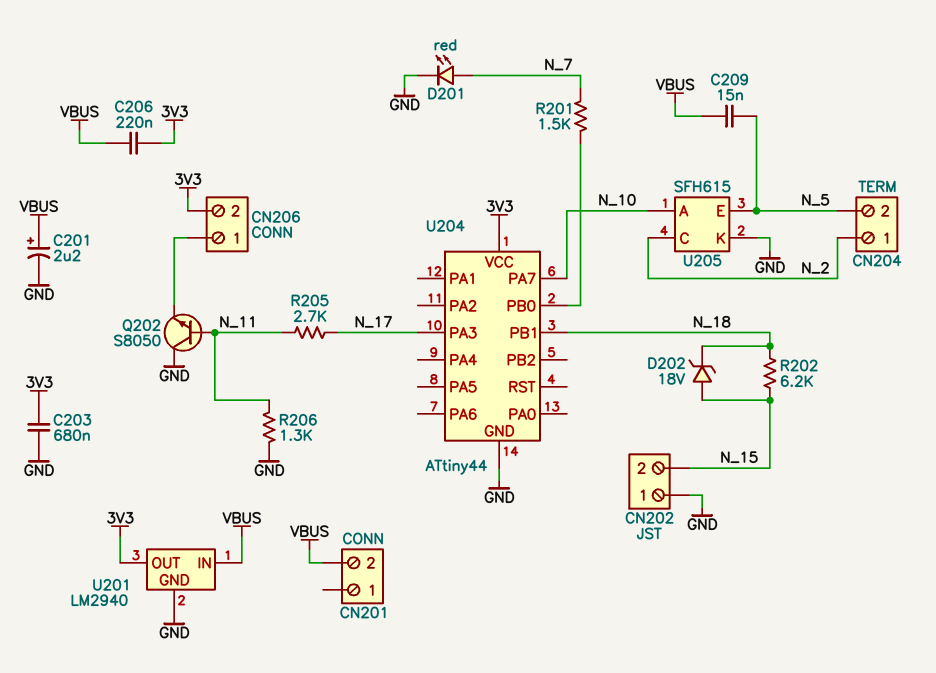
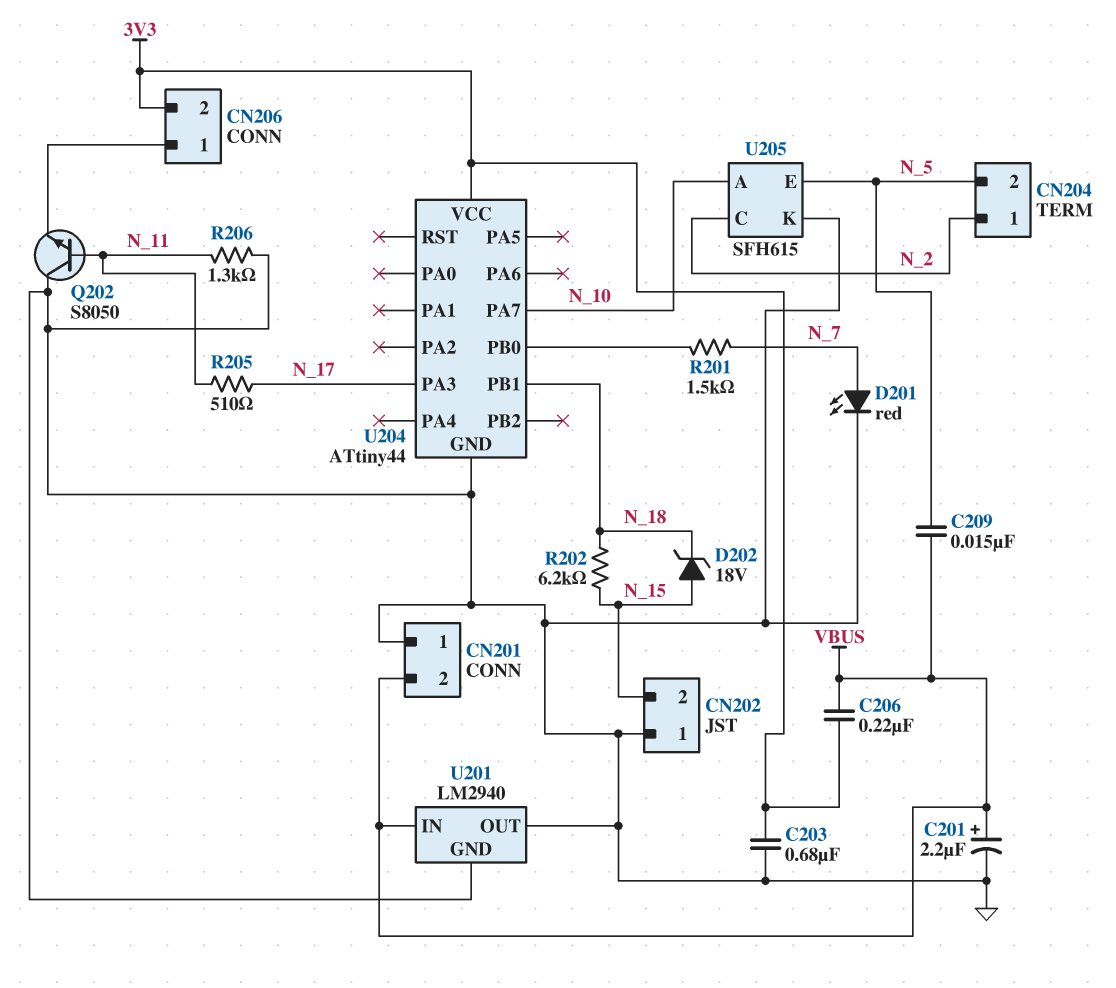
CN201 pin 1: none -> GND
R205: 2.7k (N_11, N_17) -> 510 (N_11, N_17)
U201 pin OUT: 3V3 -> GND

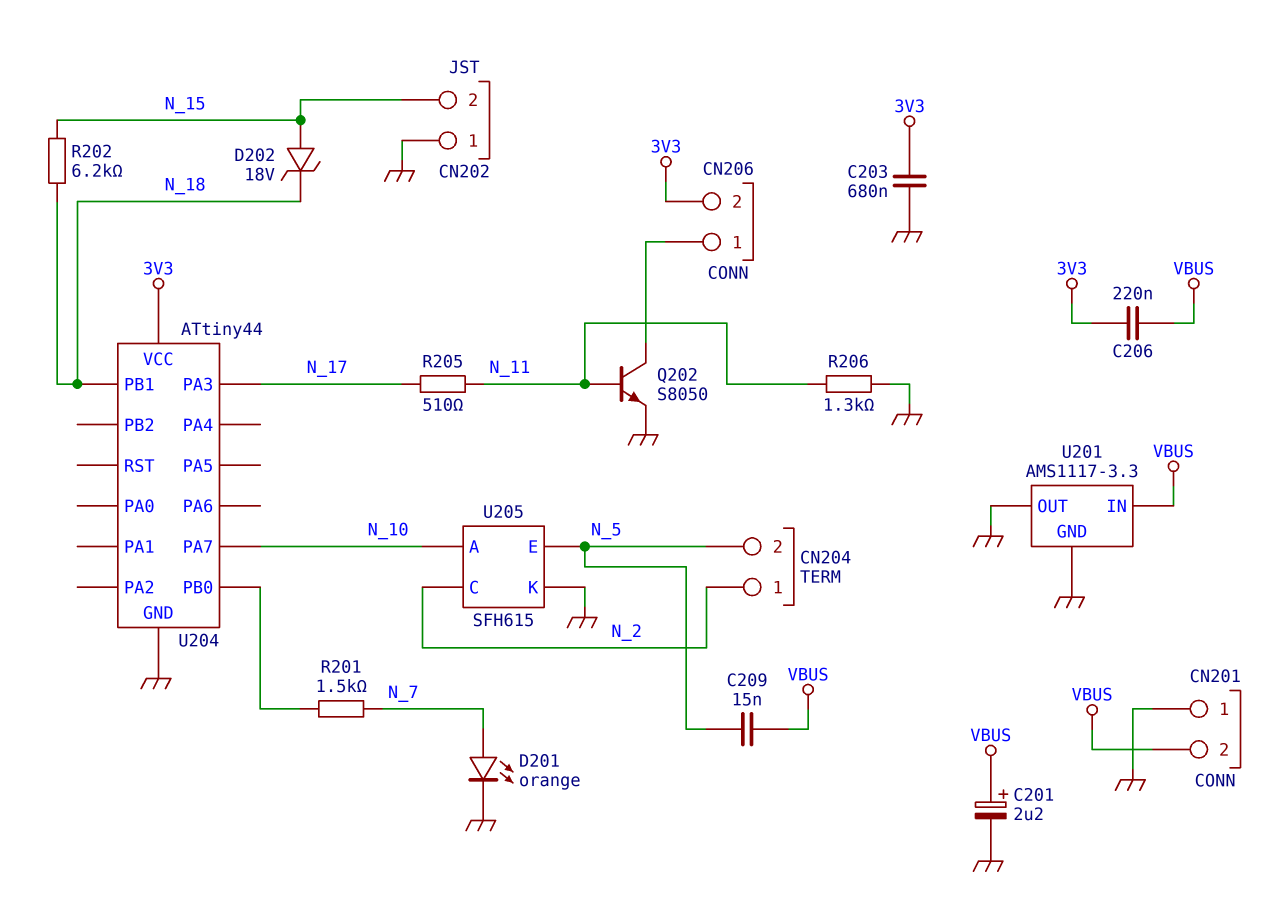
D201: LED red (A N_7, K GND) -> LED orange (A N_7, K GND)
Q202: NPN S8050 (B N_11, C GND, E CN206/1) -> NPN S8050 (B N_11, C CN206/1, E GND)
U201: LM2940 -> AMS1117-3.3

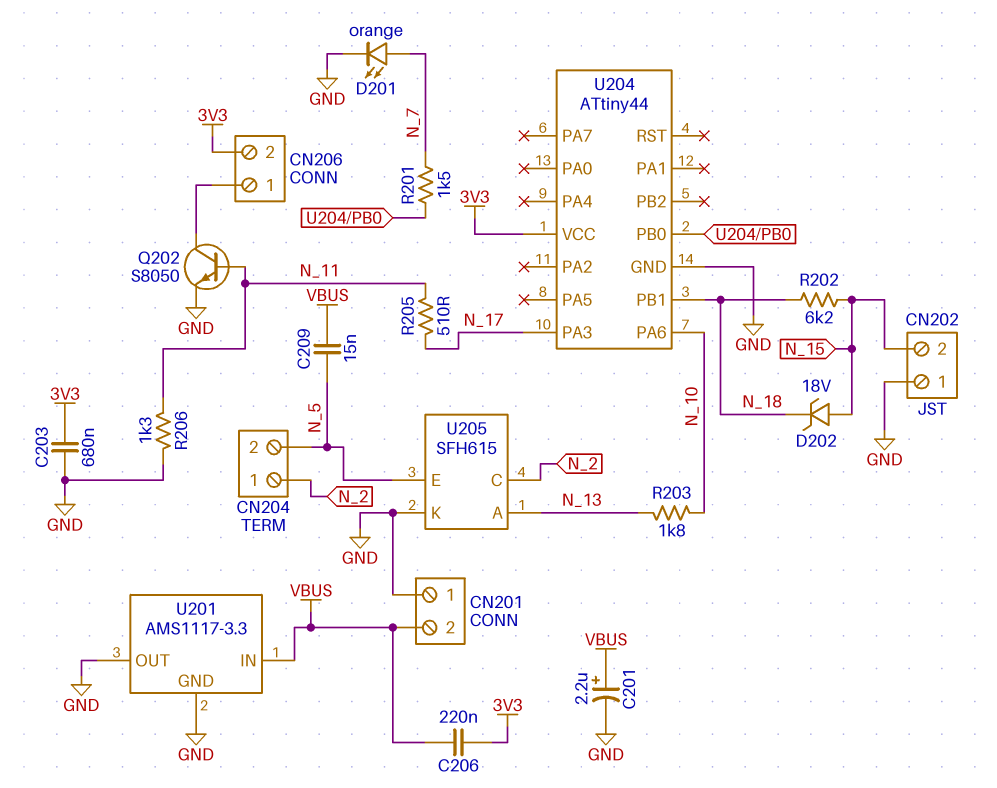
R203: none -> 1.8k (N_10, N_13)
U204 pin PA6: none -> N_10
U204 pin PA7: N_10 -> none
U205 pin A: N_10 -> N_13

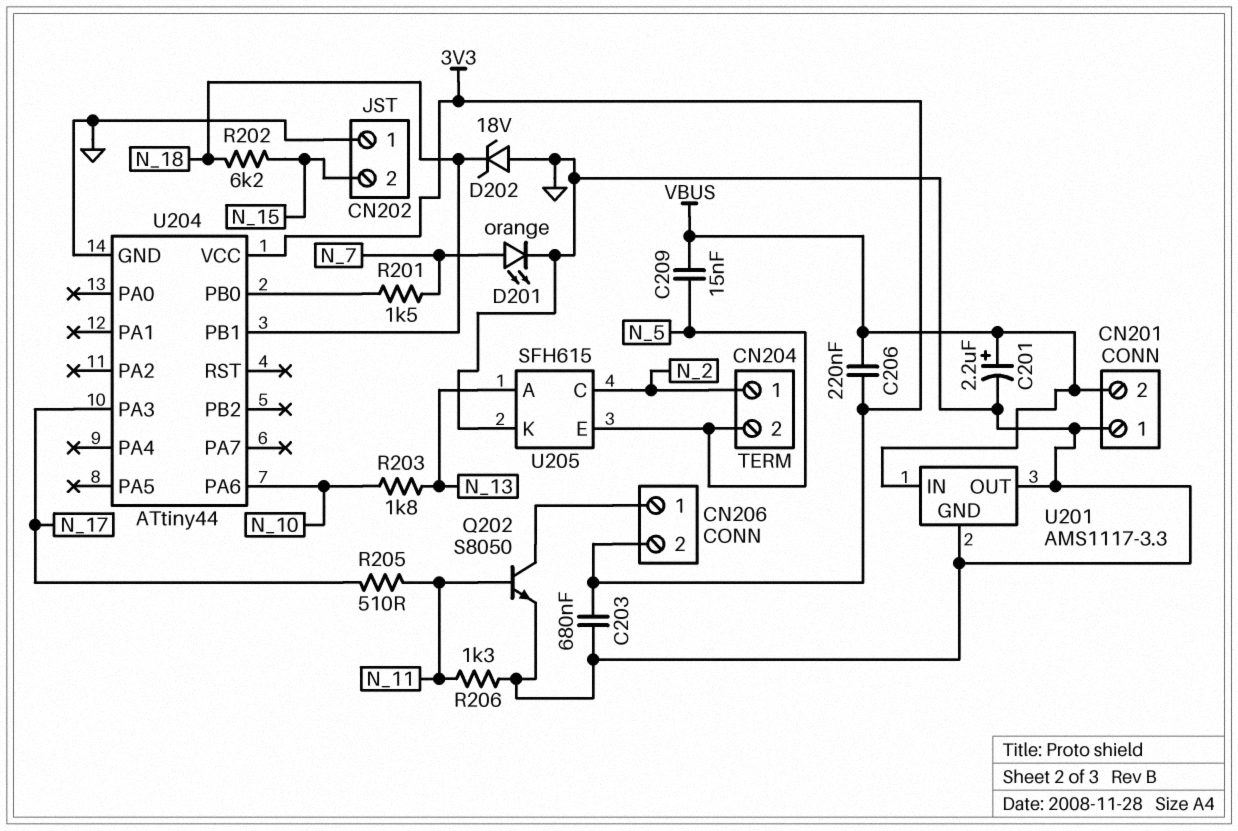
D202: zener 18V (A N_15, K N_18) -> zener 18V (A GND, K N_18)

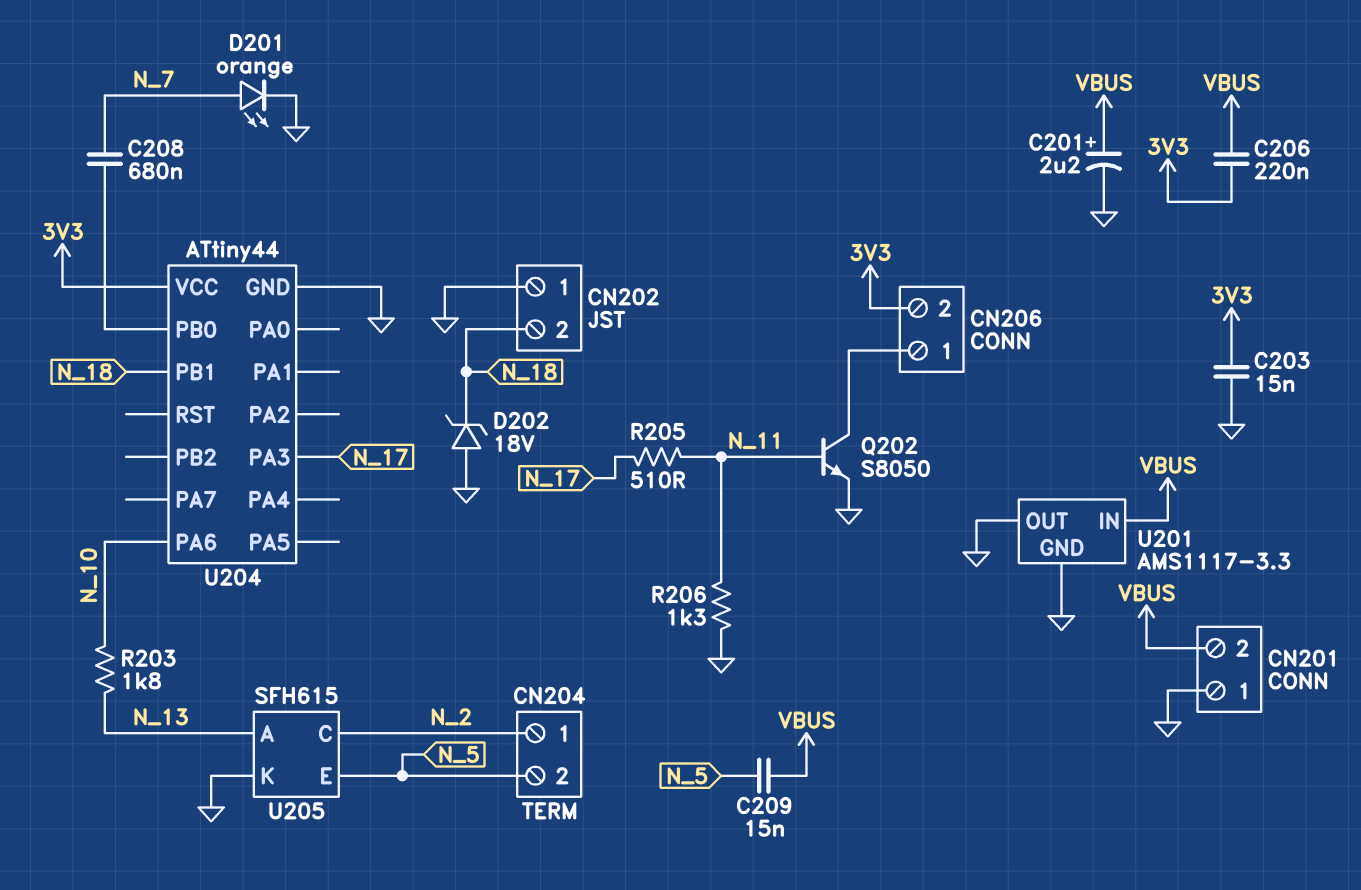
C203: 680nF (3V3, GND) -> 15nF (3V3, GND)
C208: none -> 680nF (N_7, U204/PB0)
CN202 pin 2: N_15 -> N_18
R201: 1.5k (N_7, U204/PB0) -> none
R202: 6.2k (N_15, N_18) -> none

